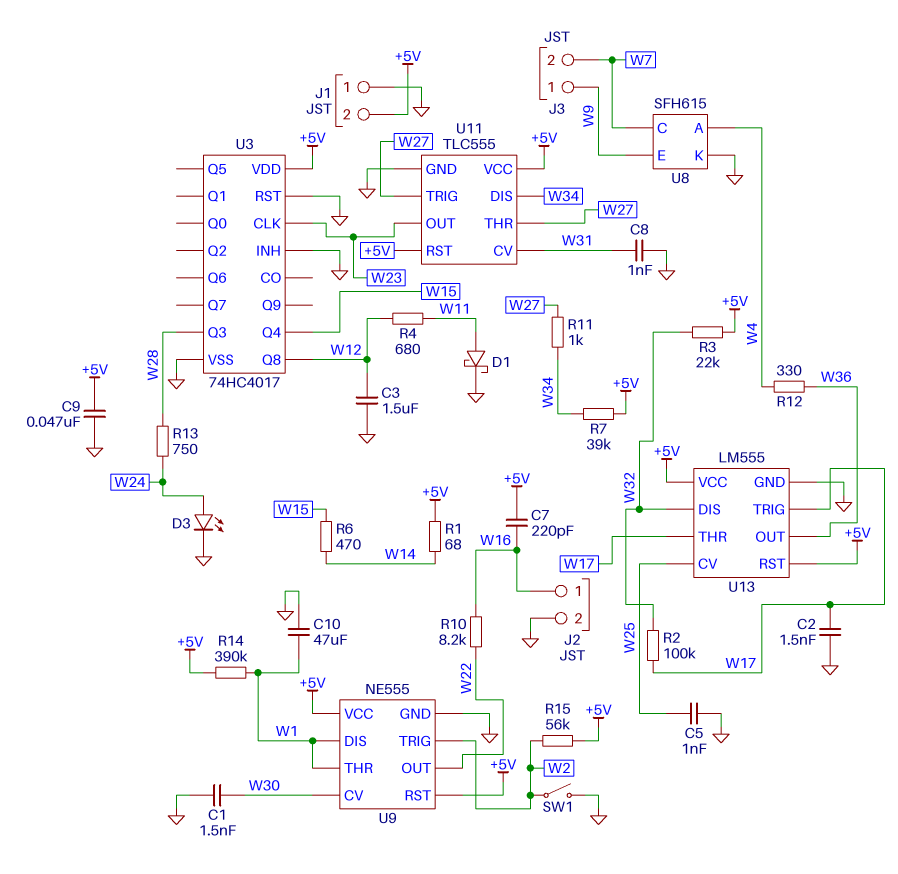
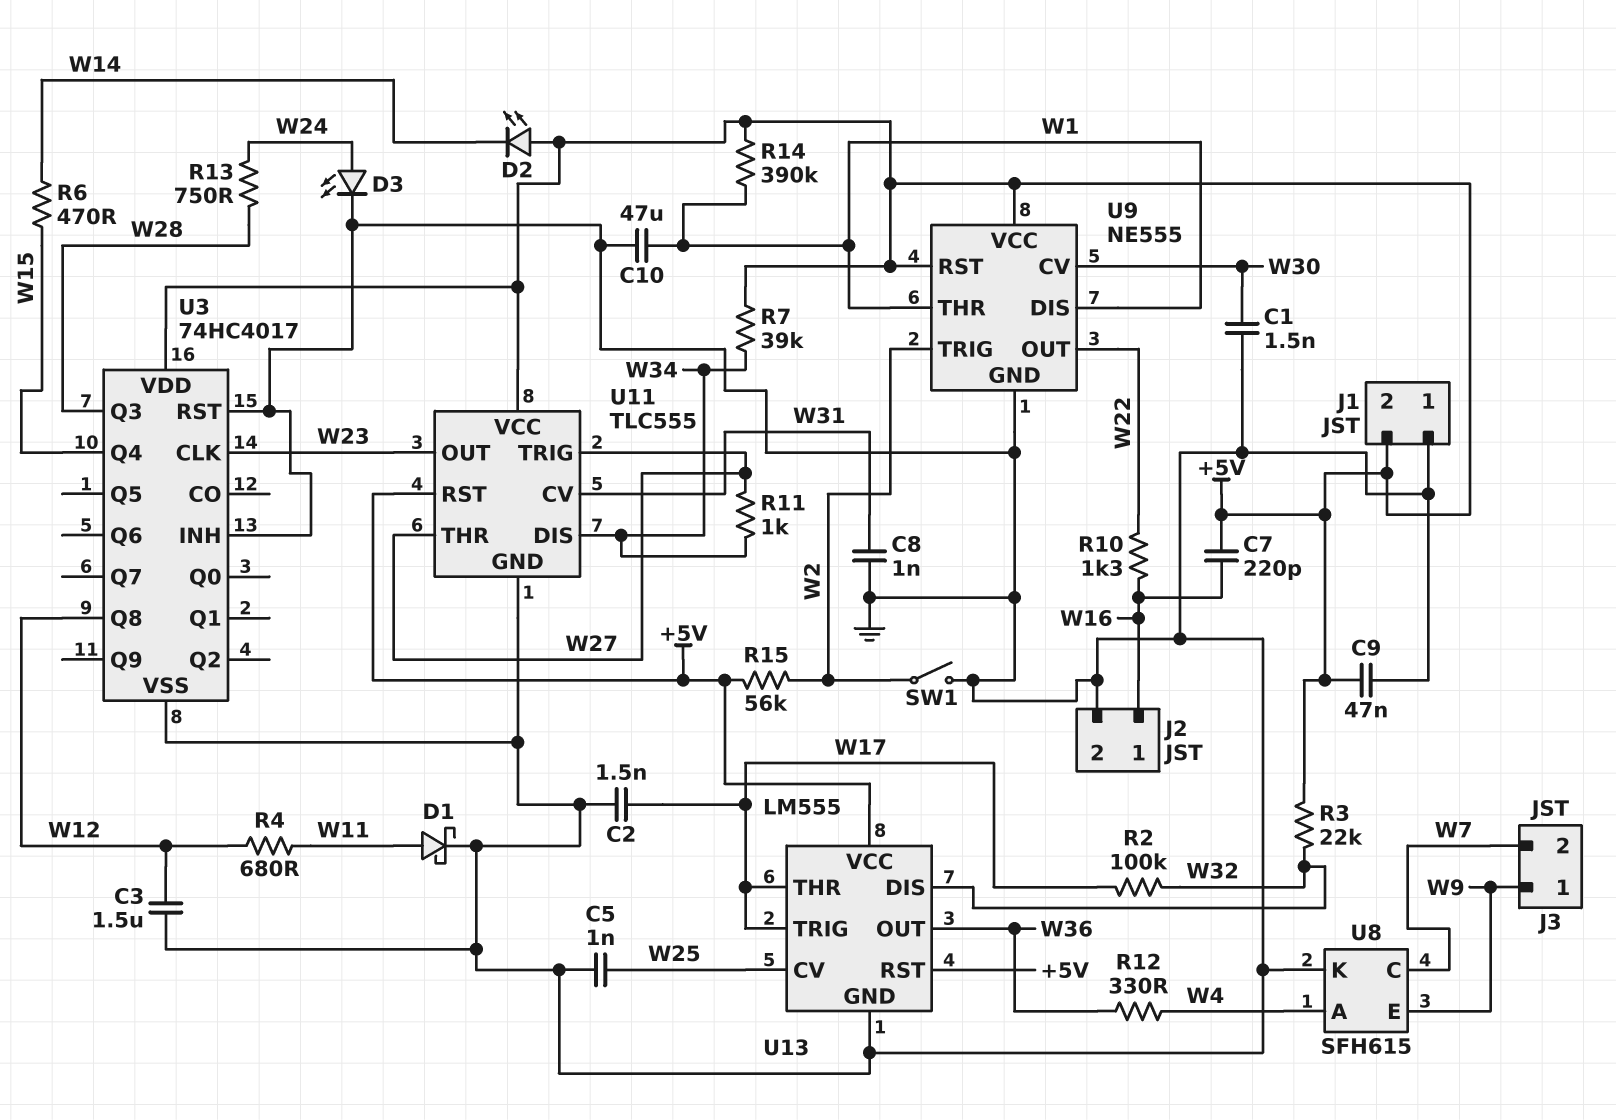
D2: none -> LED (A +5V, K W14)
R1: 68 (+5V, W14) -> none
R10: 8.2k (W16, W22) -> 1.3k (W16, W22)

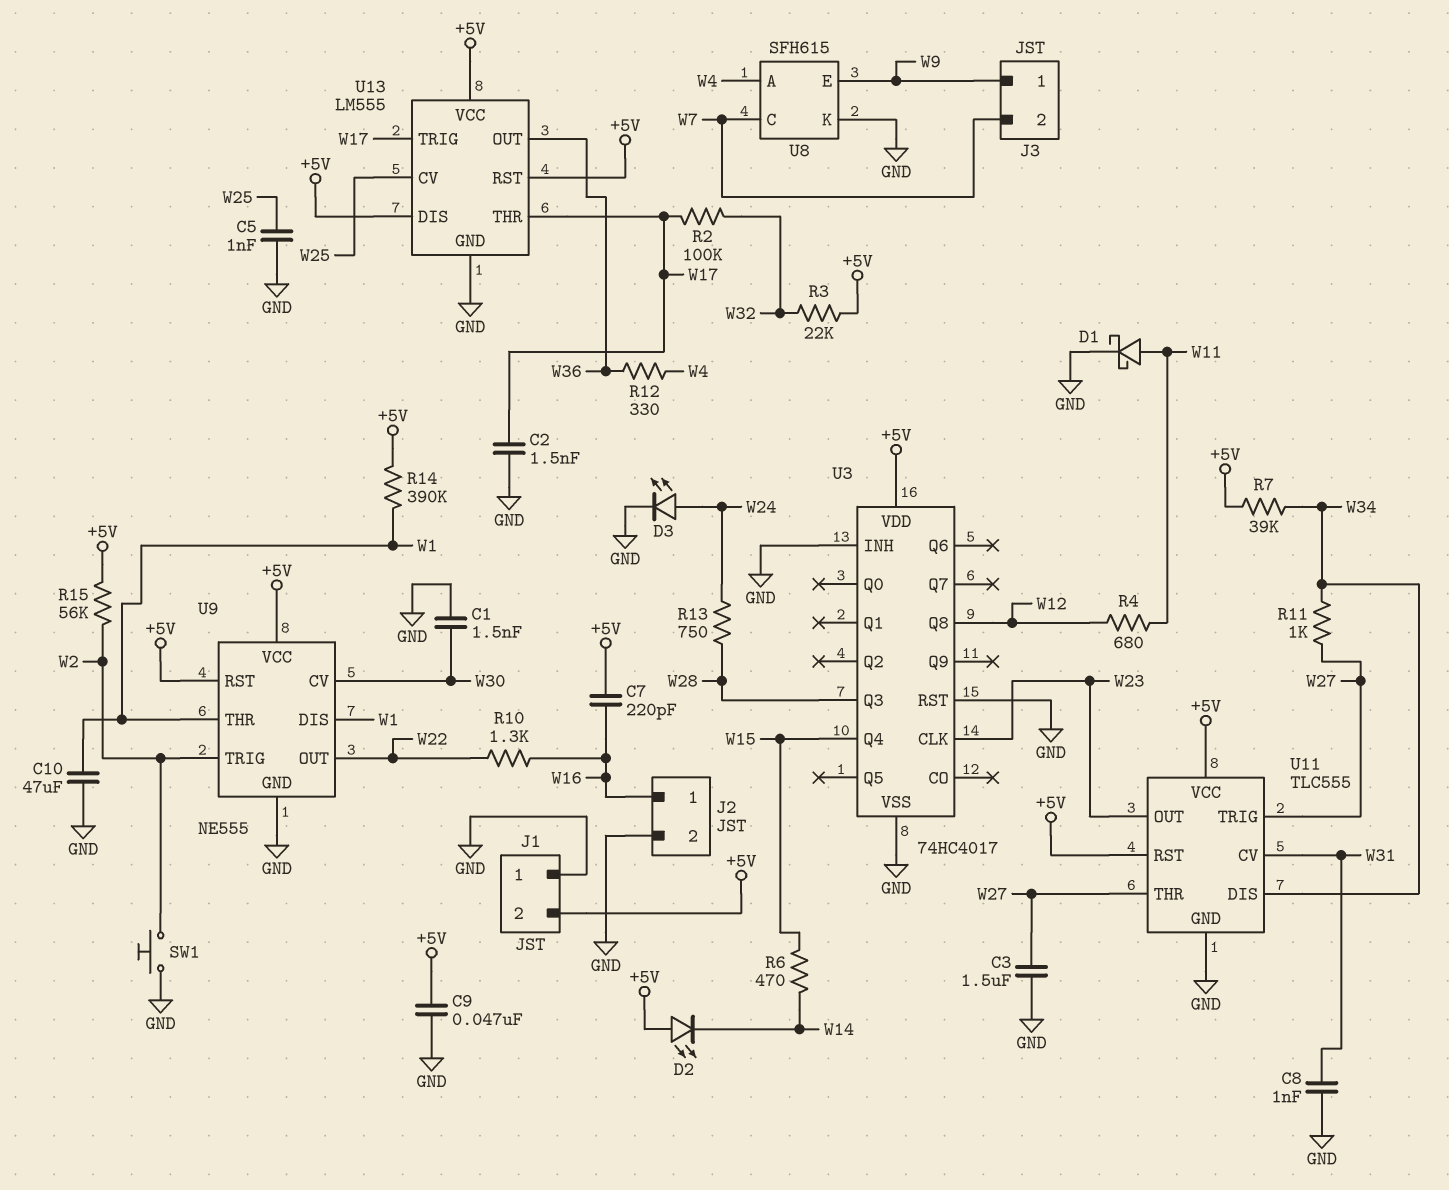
C3: 1.5uF (GND, W12) -> 1.5uF (GND, W27)
SW1: switch (GND, W2) -> button (GND, W2)
U13 pin DIS: W32 -> +5V

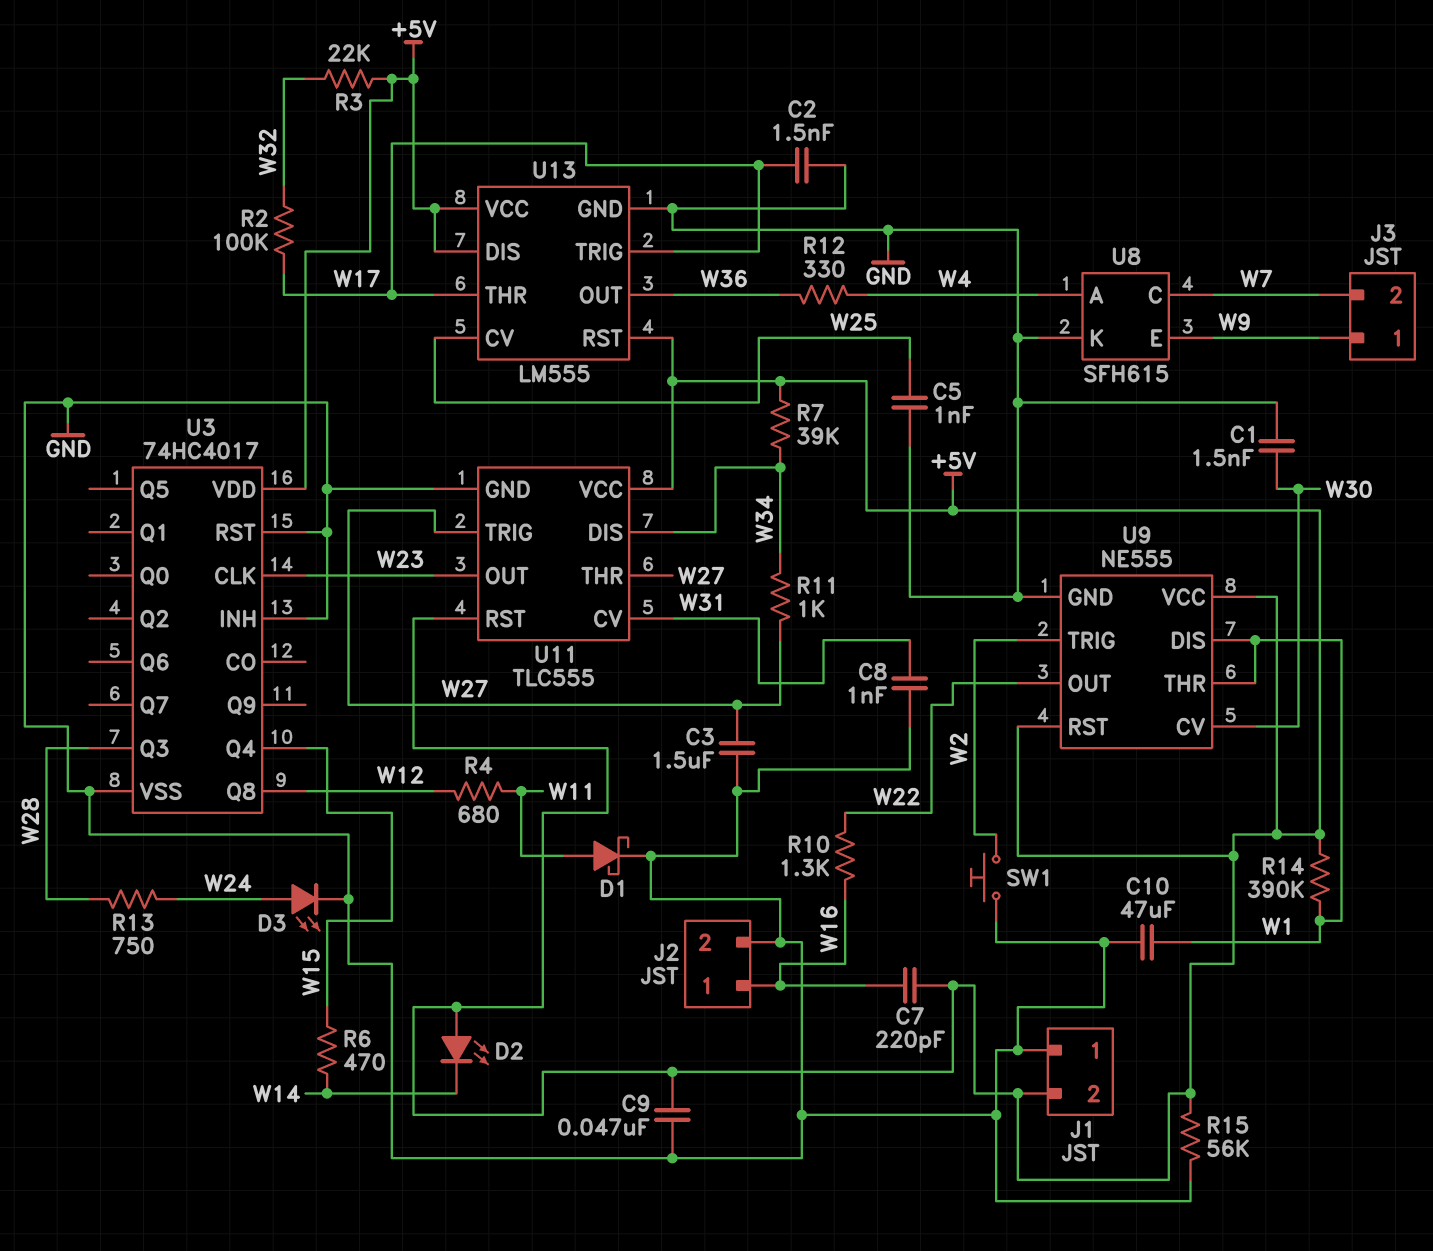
R15: 56k (+5V, W2) -> 56k (+5V, GND)

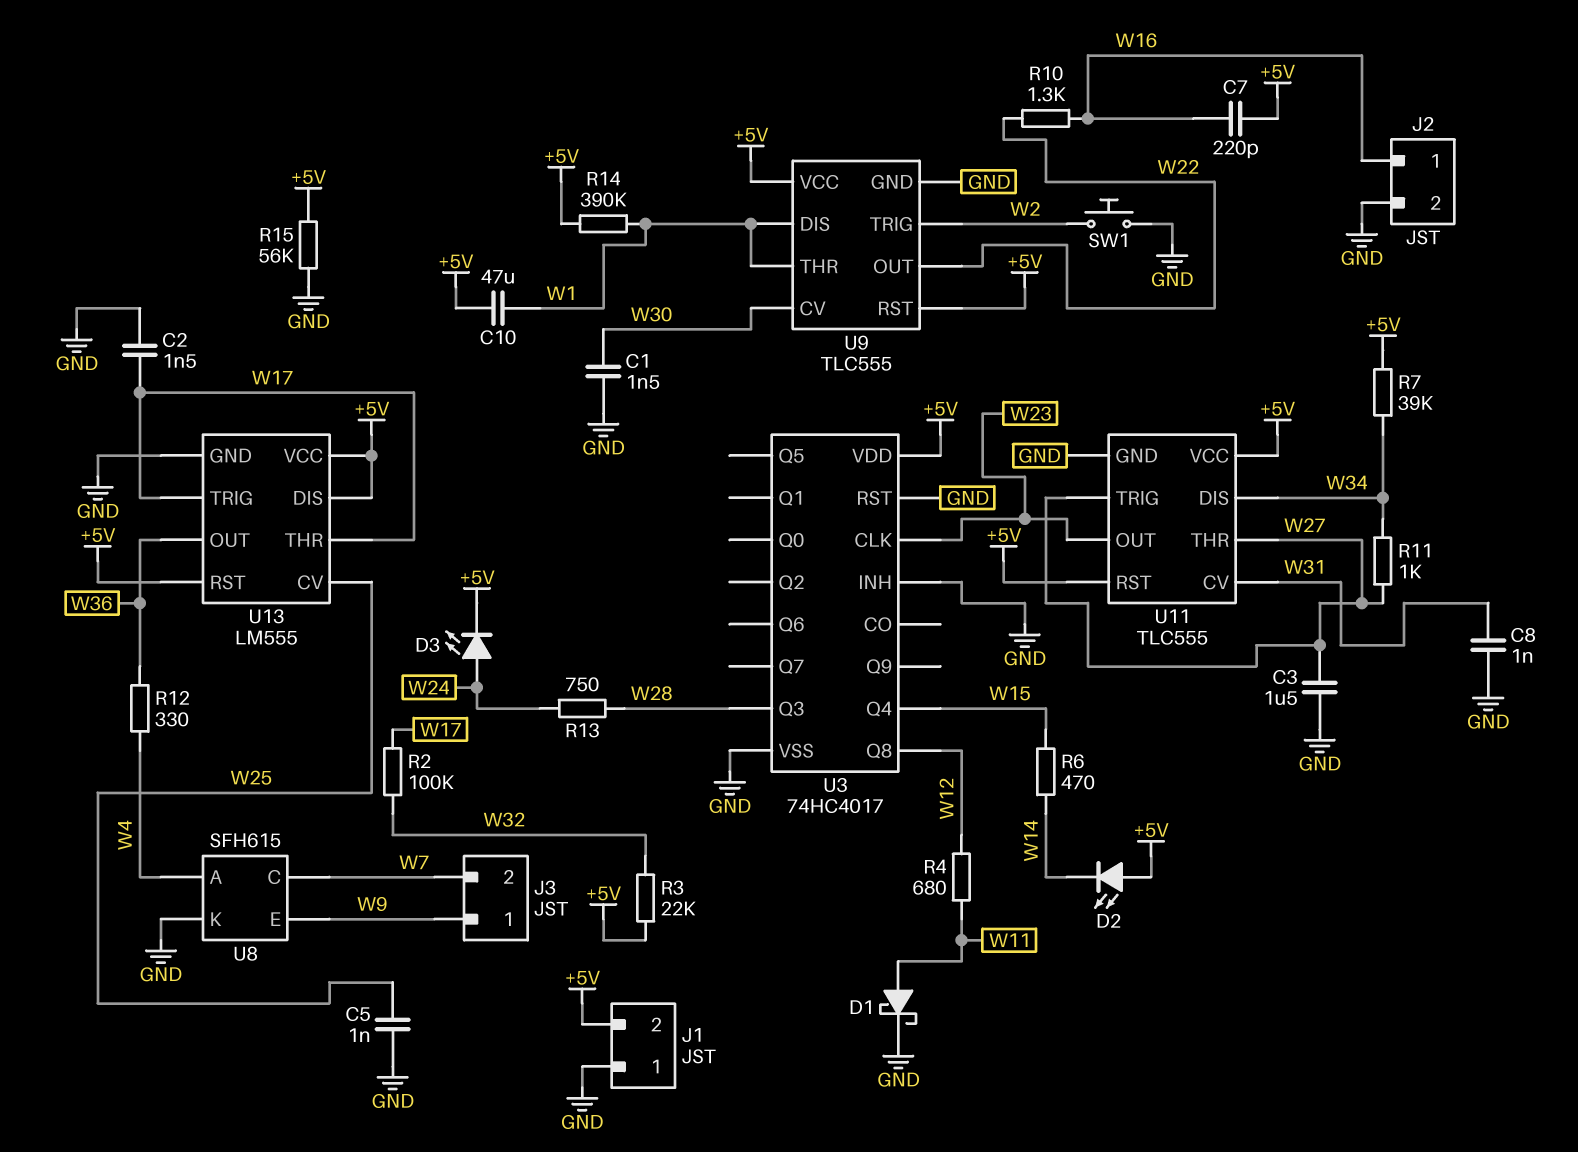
C9: 47nF (+5V, GND) -> none
C10: 47uF (GND, W1) -> 47uF (+5V, W1)
D3: LED (A W24, K GND) -> LED (A W24, K +5V)
U9: NE555 -> TLC555

